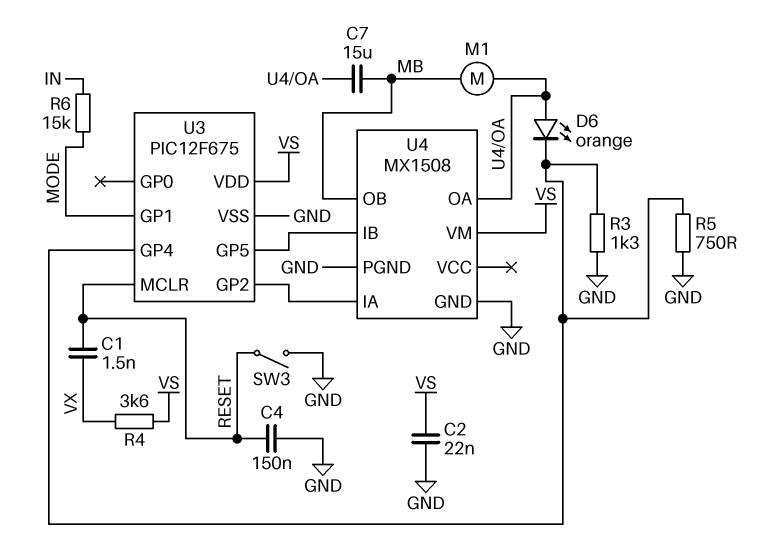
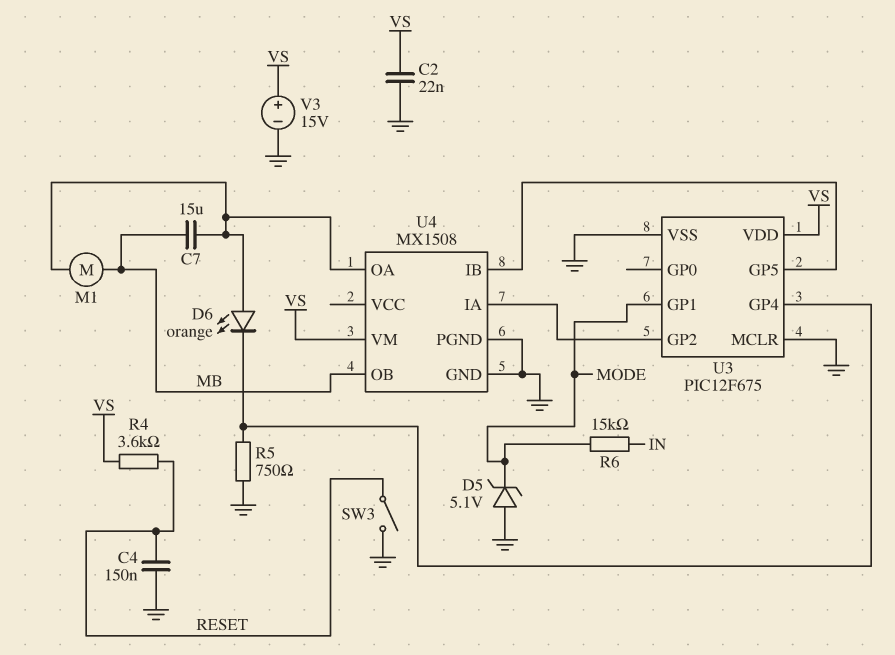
C1: 1.5nF (RESET, VX) -> none
D5: none -> zener 5.1V (A GND, K MODE)
R3: 1.3k (GND, U3/GP4) -> none
R4: 3.6k (VS, VX) -> 3.6k (RESET, VS)
U3 pin MCLR: RESET -> GND
V3: none -> 15V (plus VS, minus GND)

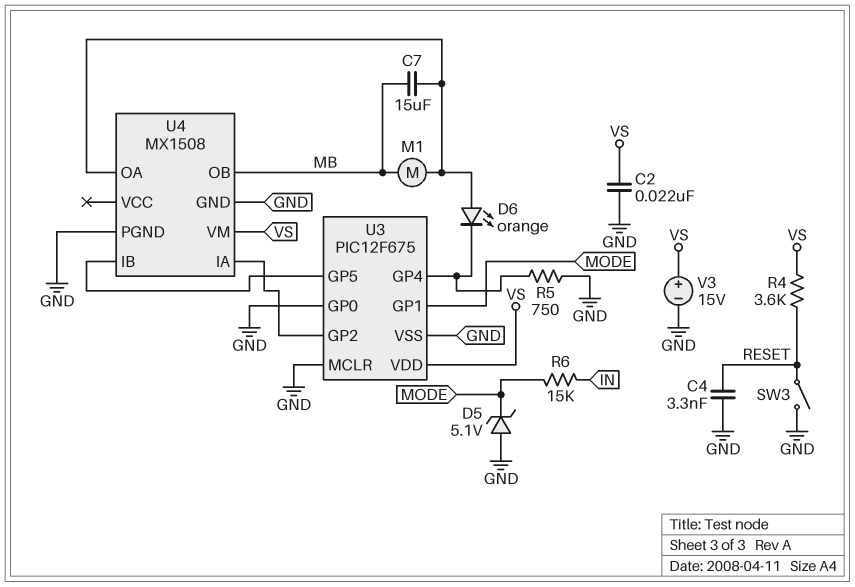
C4: 150nF (GND, RESET) -> 3.3nF (GND, RESET)
U3 pin GP0: none -> GND

